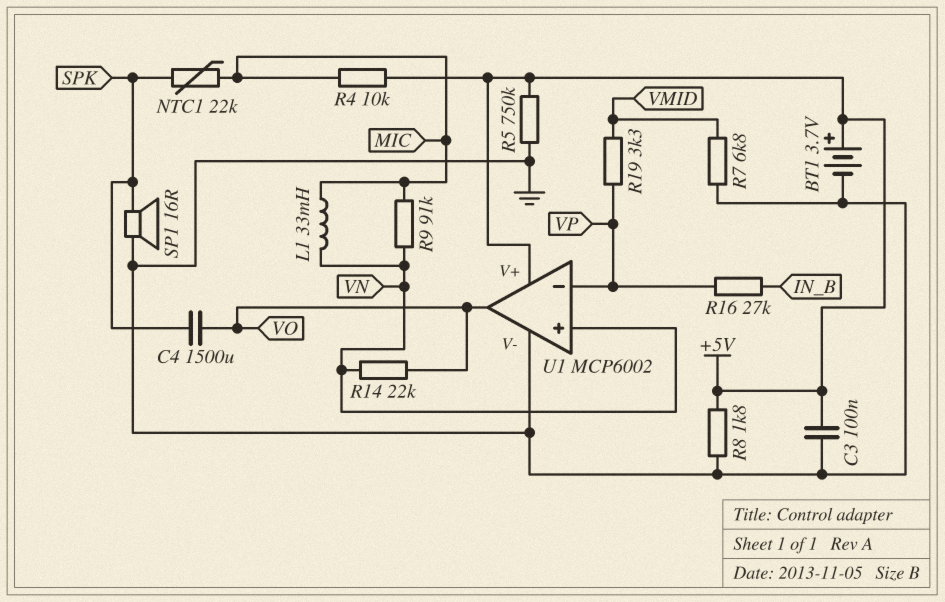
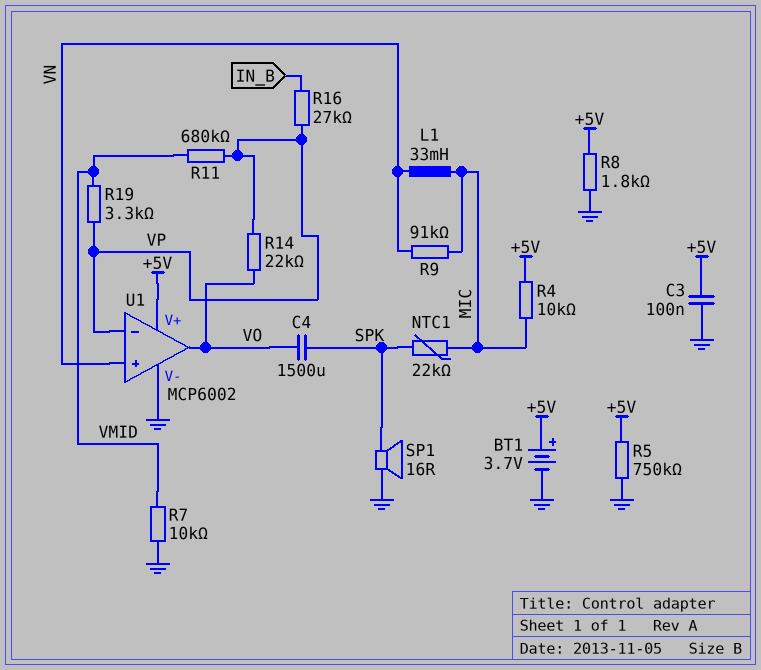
R7: 6.8k (GND, VMID) -> 10k (GND, VMID)
R11: none -> 680k (VMID, VP)
R14: 22k (VN, VO) -> 22k (VO, VP)

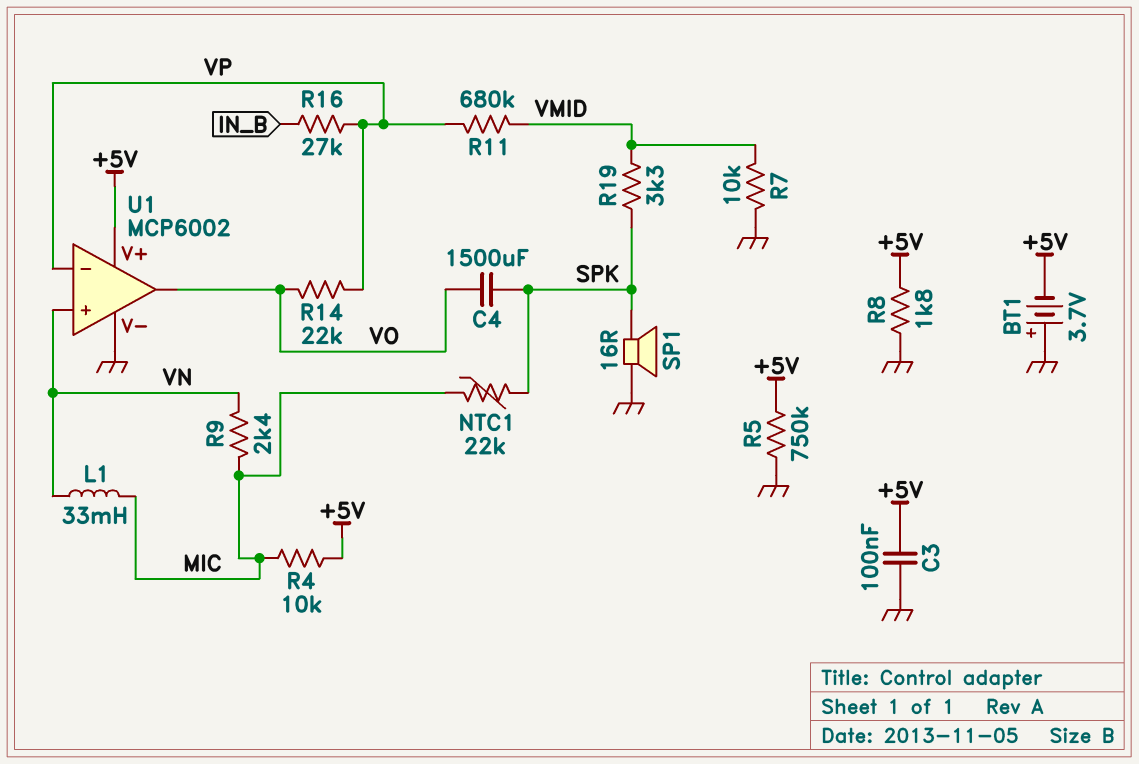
BT1: 3.7V (plus +5V, minus GND) -> 3.7V (plus GND, minus +5V)
R9: 91k (MIC, VN) -> 2.4k (MIC, VN)
R19: 3.3k (VMID, VP) -> 3.3k (SPK, VMID)

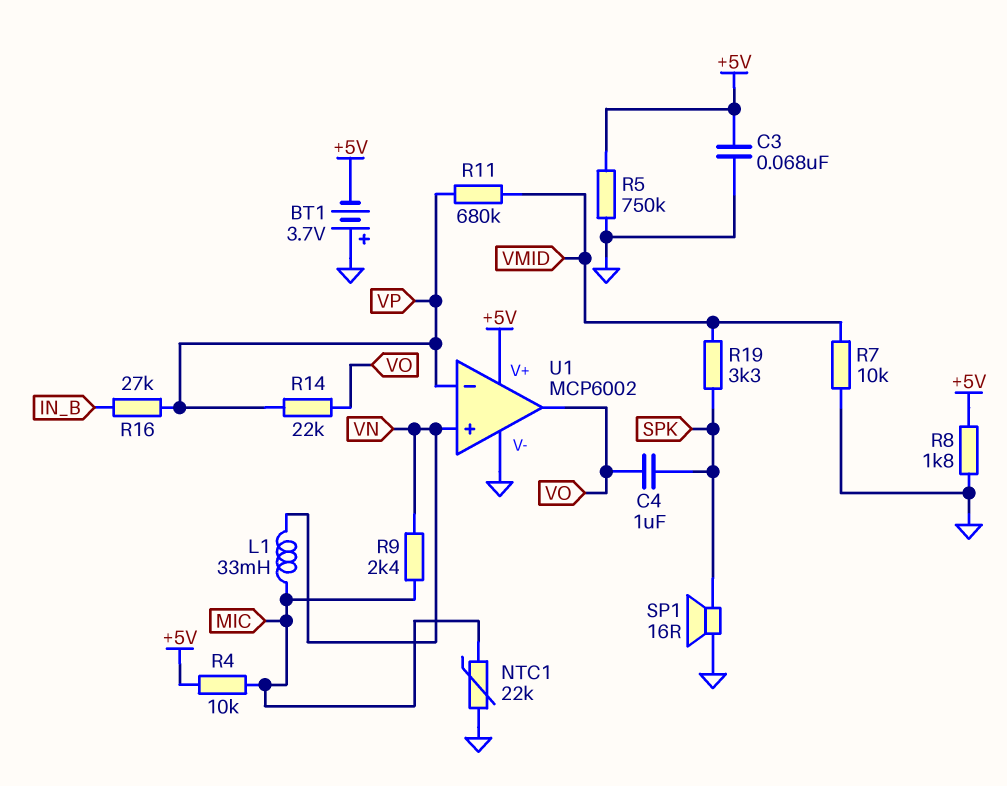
C3: 100nF (+5V, GND) -> 68nF (+5V, GND)
C4: 1500uF (SPK, VO) -> 1uF (SPK, VO)
NTC1: 22k (MIC, SPK) -> 22k (GND, MIC)

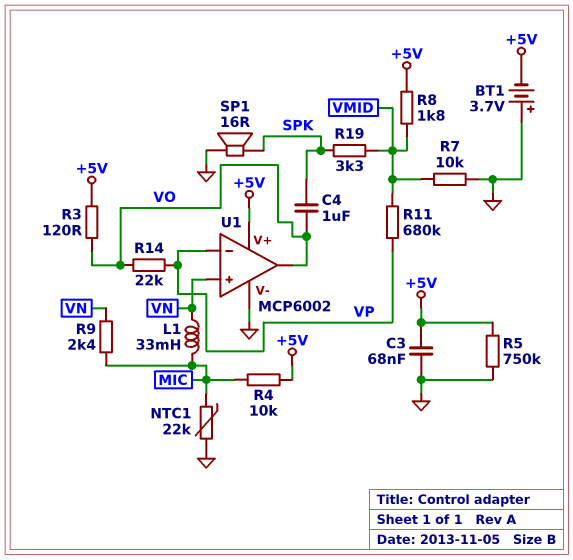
R3: none -> 120 (+5V, VO)
R8: 1.8k (+5V, GND) -> 1.8k (+5V, VMID)
R16: 27k (IN_B, VP) -> none

